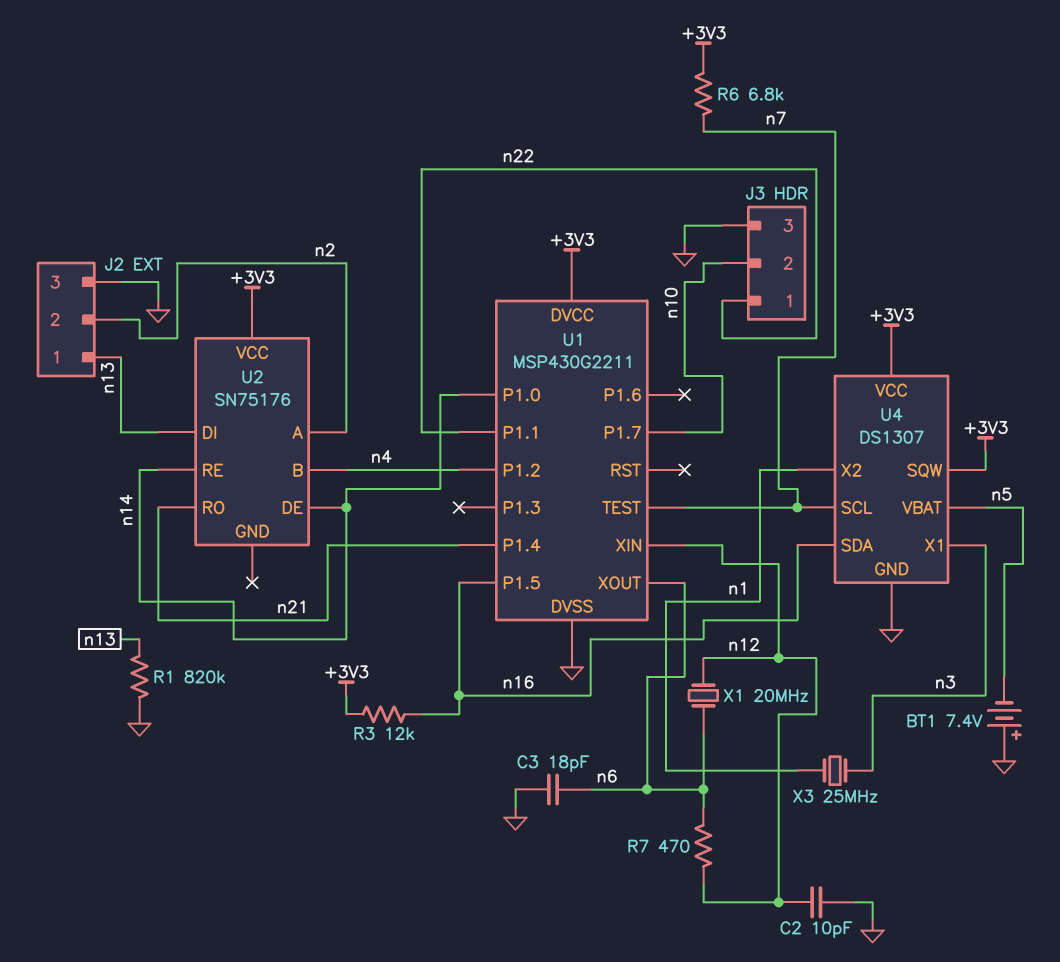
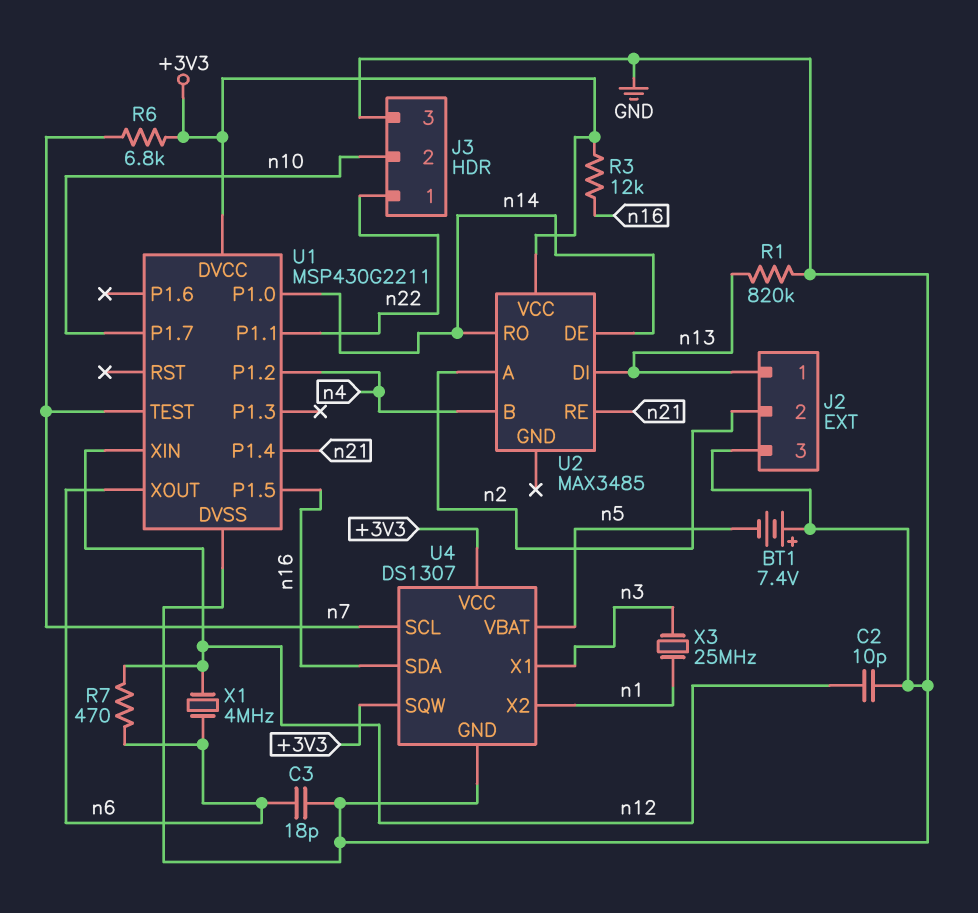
U2: SN75176 -> MAX3485
U2 pin RE: n14 -> n21
U2 pin RO: n21 -> n14
X1: 20MHz (n6, n12) -> 4MHz (n6, n12)

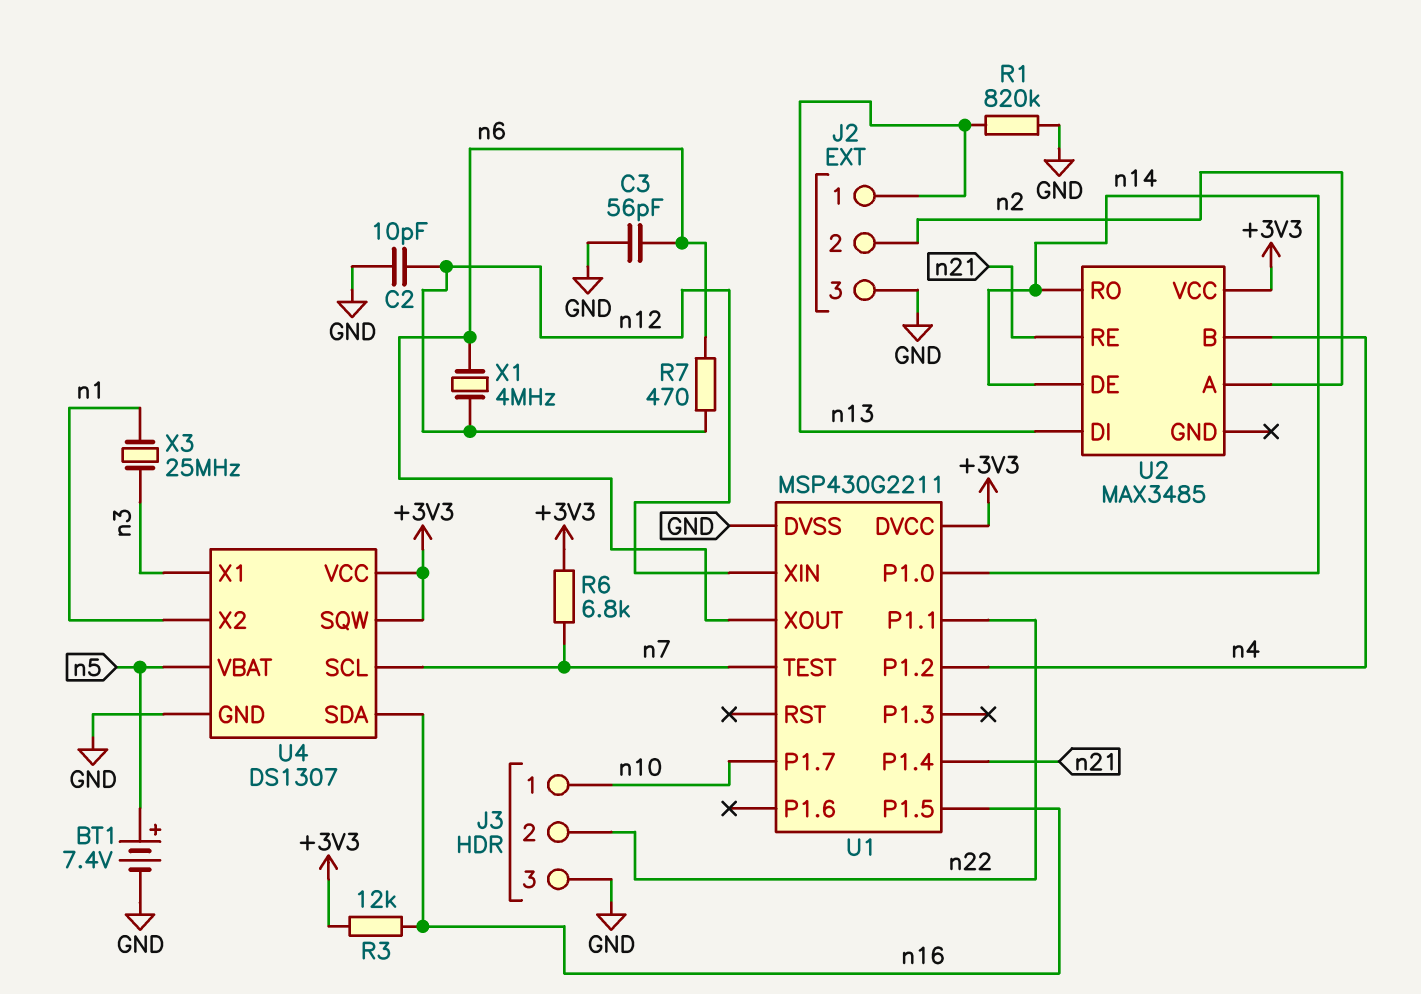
BT1: 7.4V (plus GND, minus n5) -> 7.4V (plus n5, minus GND)
C3: 18pF (GND, n6) -> 56pF (GND, n6)
J3 pin 1: n22 -> n10
J3 pin 2: n10 -> n22

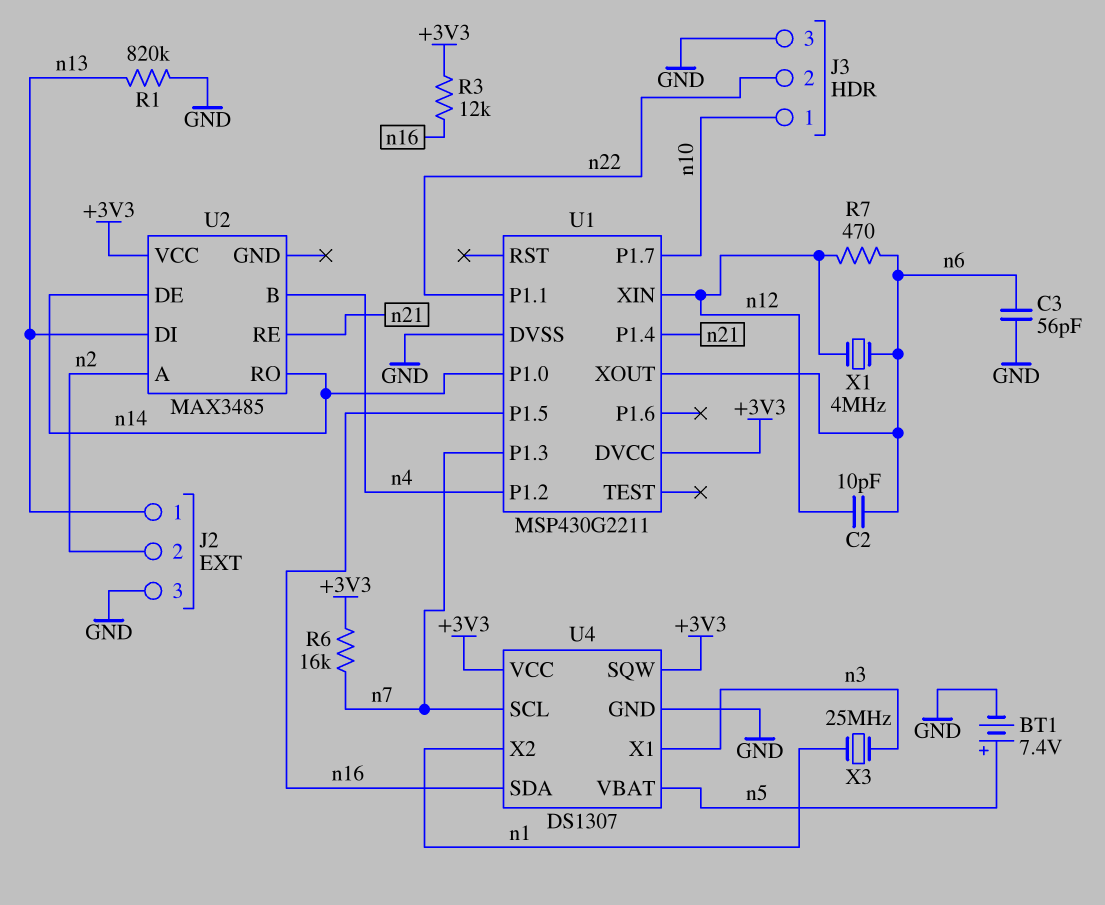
C2: 10pF (GND, n12) -> 10pF (n6, n12)
R6: 6.8k (+3V3, n7) -> 16k (+3V3, n7)
U1 pin P1.3: none -> n7
U1 pin TEST: n7 -> none

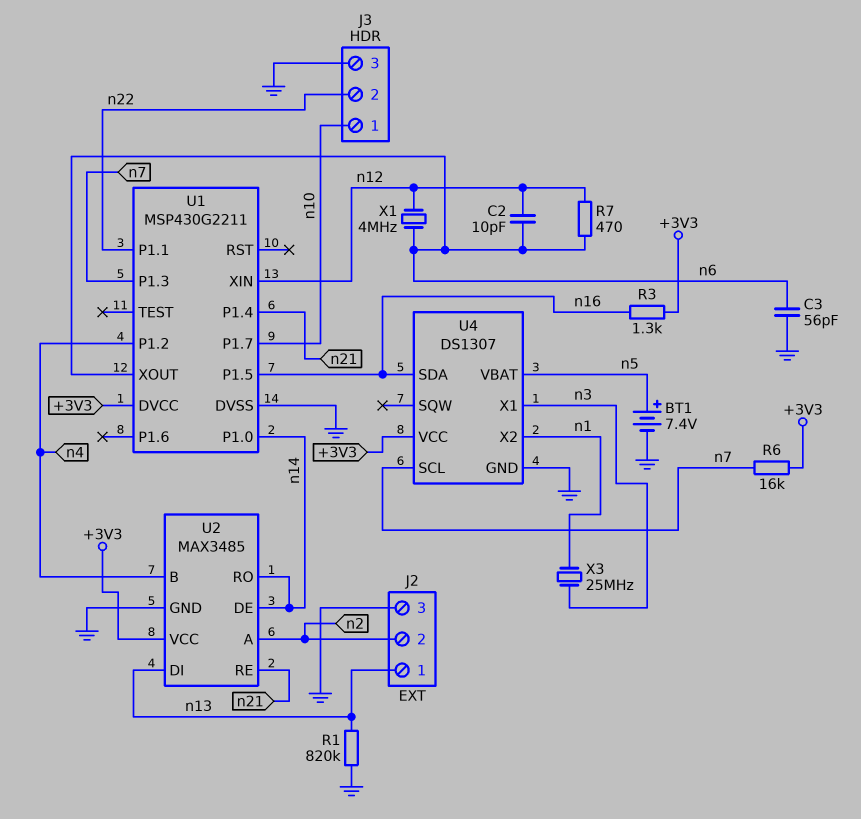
R3: 12k (+3V3, n16) -> 1.3k (+3V3, n16)
U2 pin GND: none -> GND
U4 pin SQW: +3V3 -> none

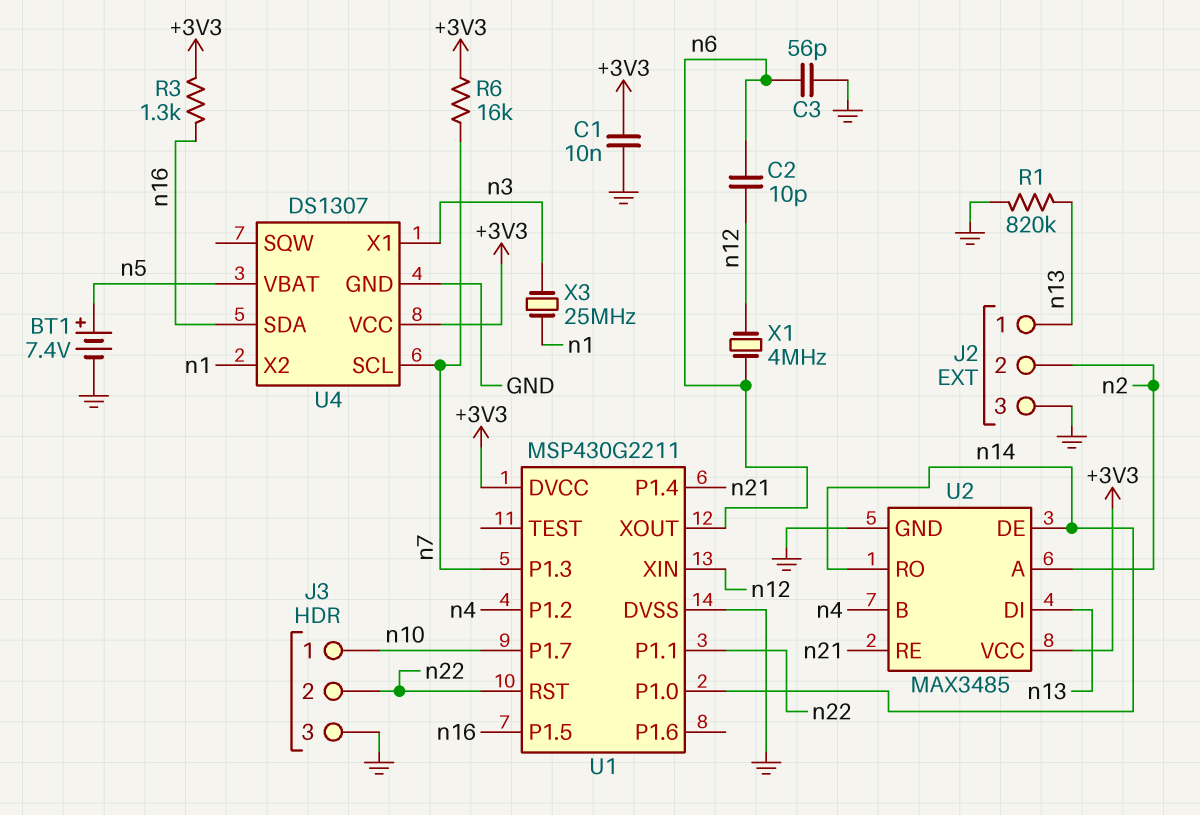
C1: none -> 10nF (+3V3, GND)
R7: 470 (n6, n12) -> none
U1 pin RST: none -> n22

